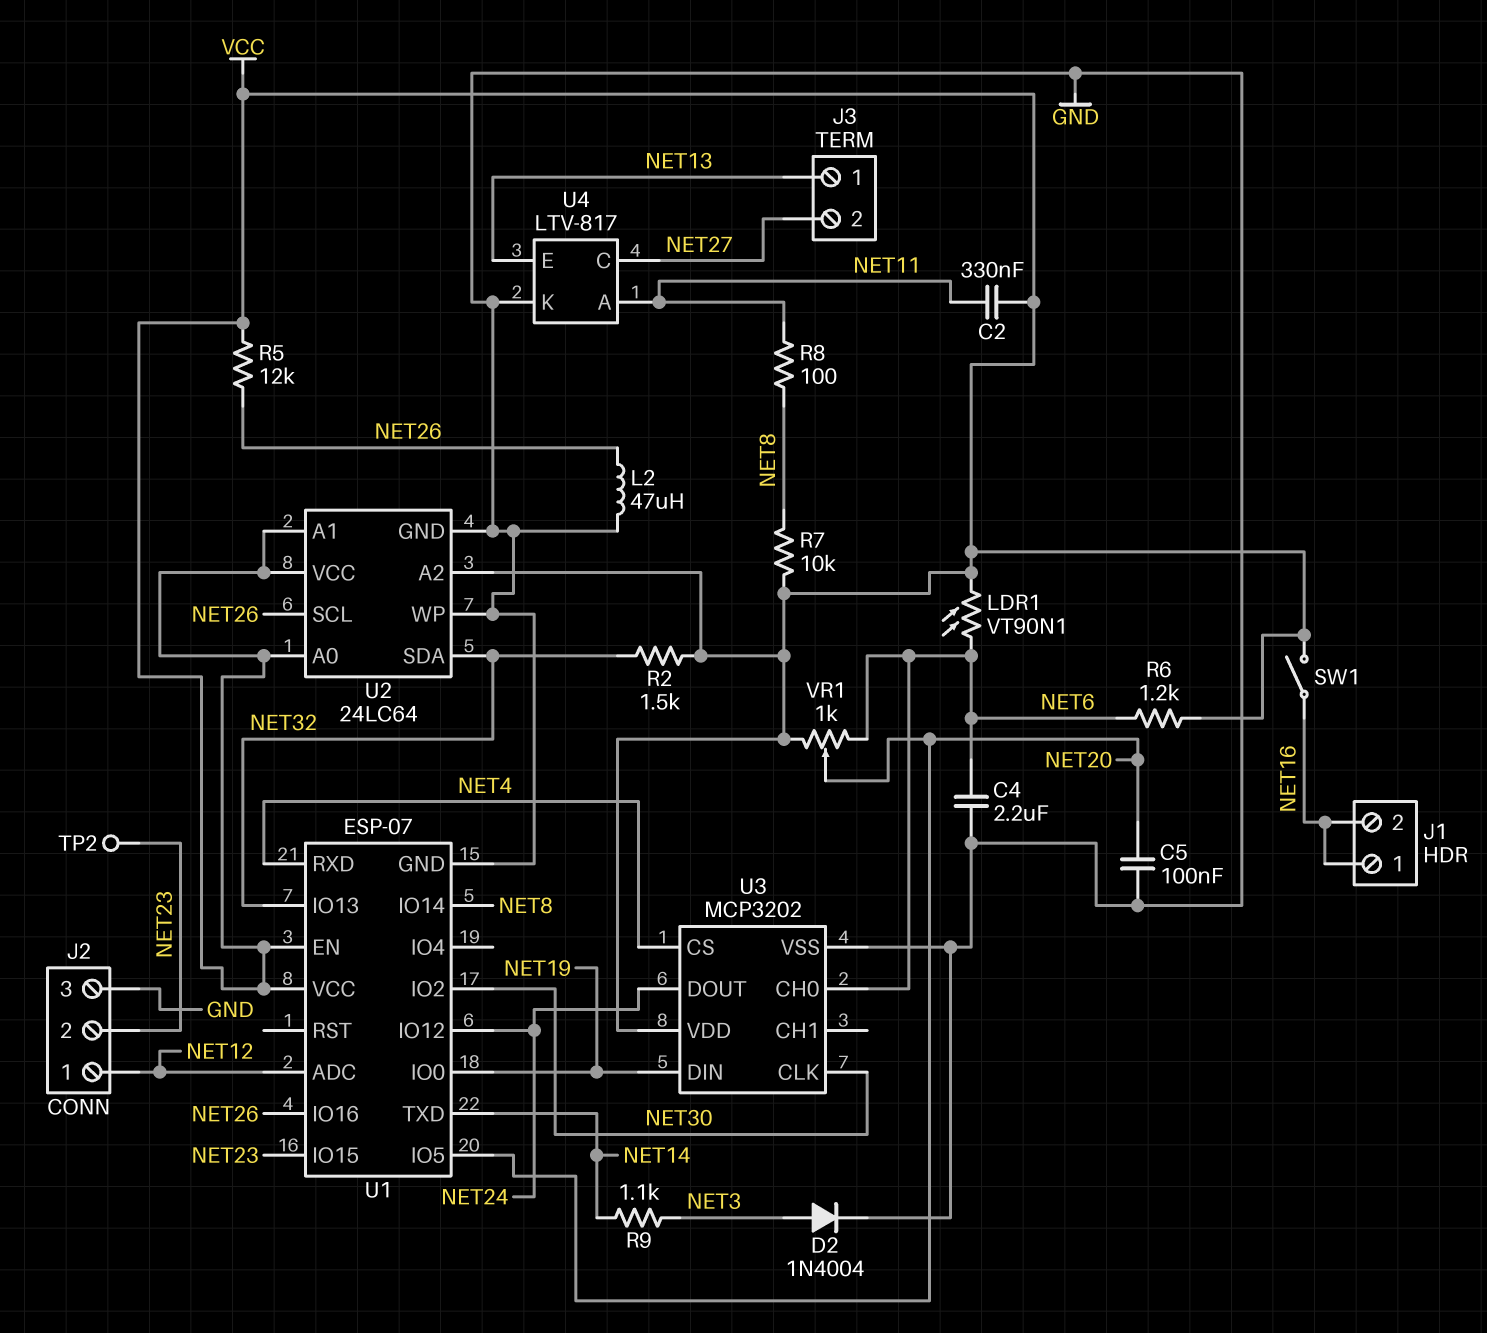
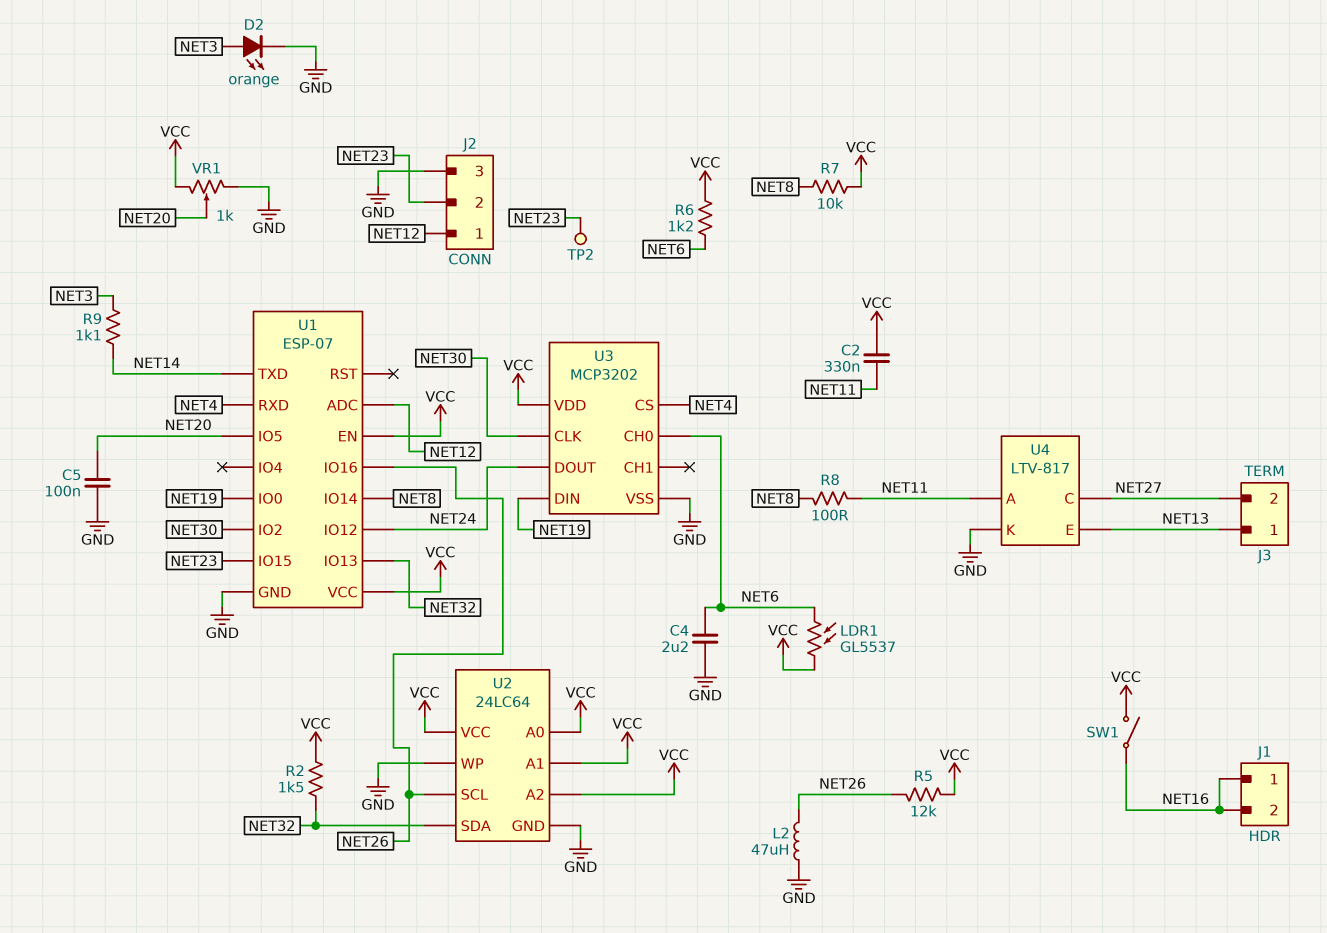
D2: diode 1N4004 (A NET3, K GND) -> LED orange (A NET3, K GND)
LDR1: VT90N1 (NET6, VCC) -> GL5537 (NET6, VCC)
VR1: 1k (NET6, VCC, wiper NET20) -> 1k (GND, VCC, wiper NET20)

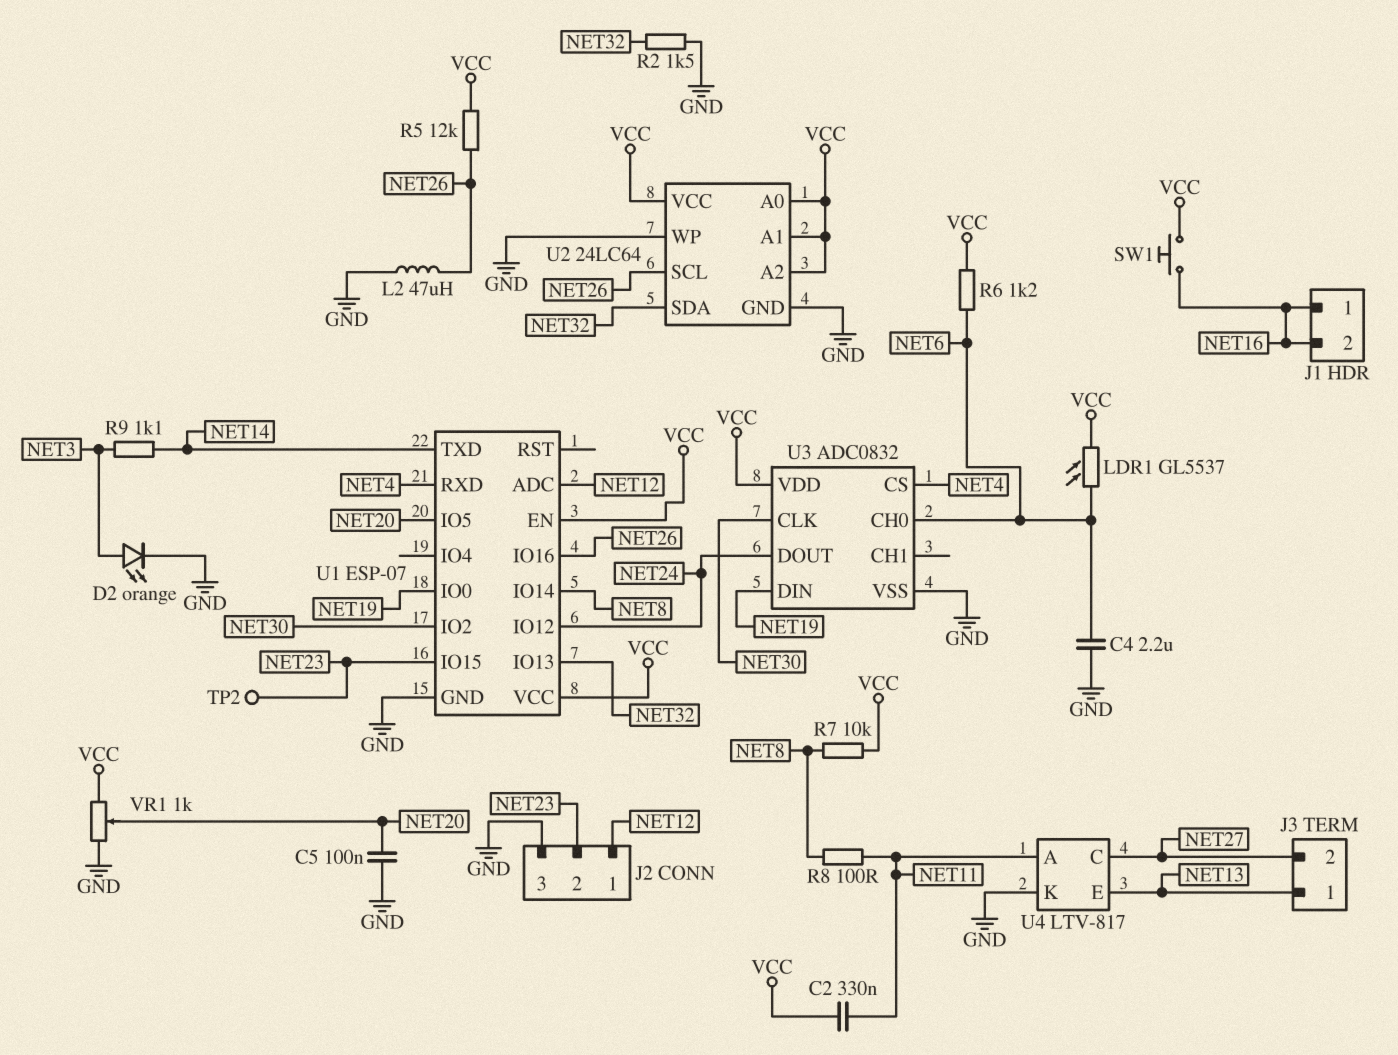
R2: 1.5k (NET32, VCC) -> 1.5k (GND, NET32)
SW1: switch (NET16, VCC) -> button (NET16, VCC)
U3: MCP3202 -> ADC0832

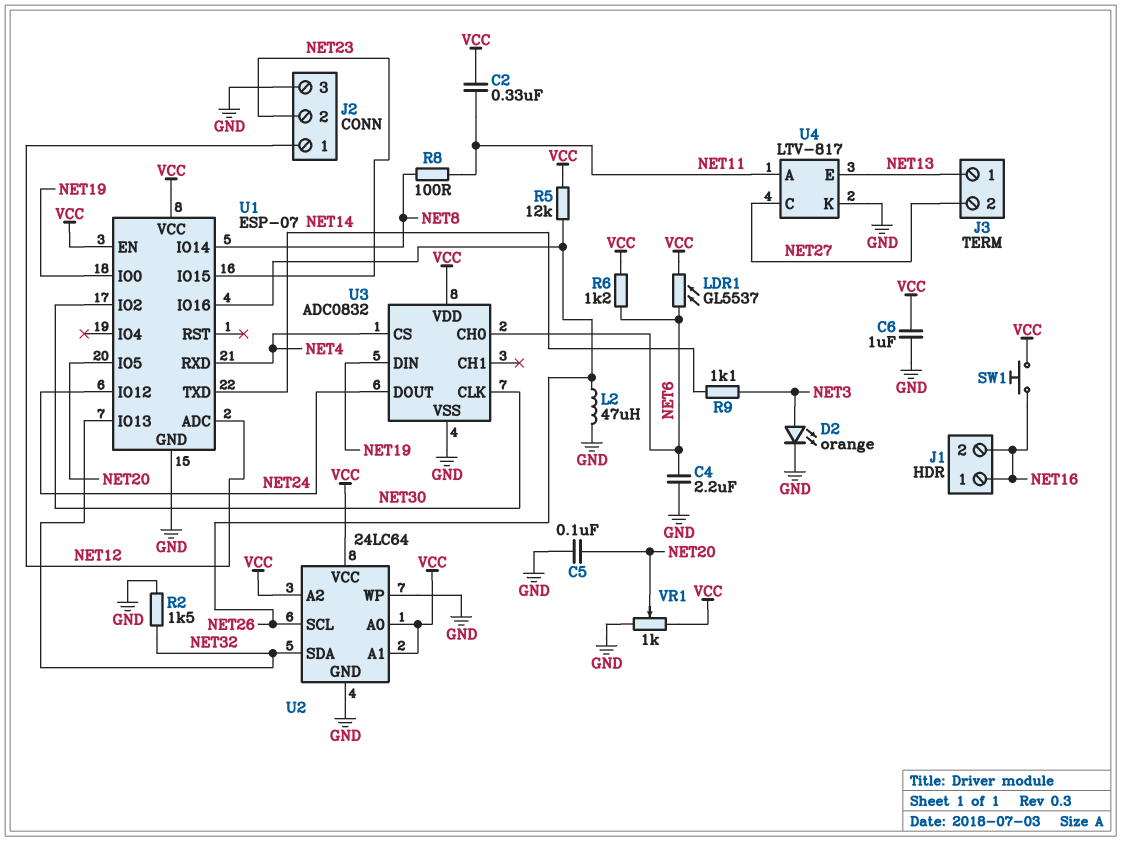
C6: none -> 1uF (GND, VCC)
R7: 10k (NET8, VCC) -> none
TP2: test point (NET23) -> none

